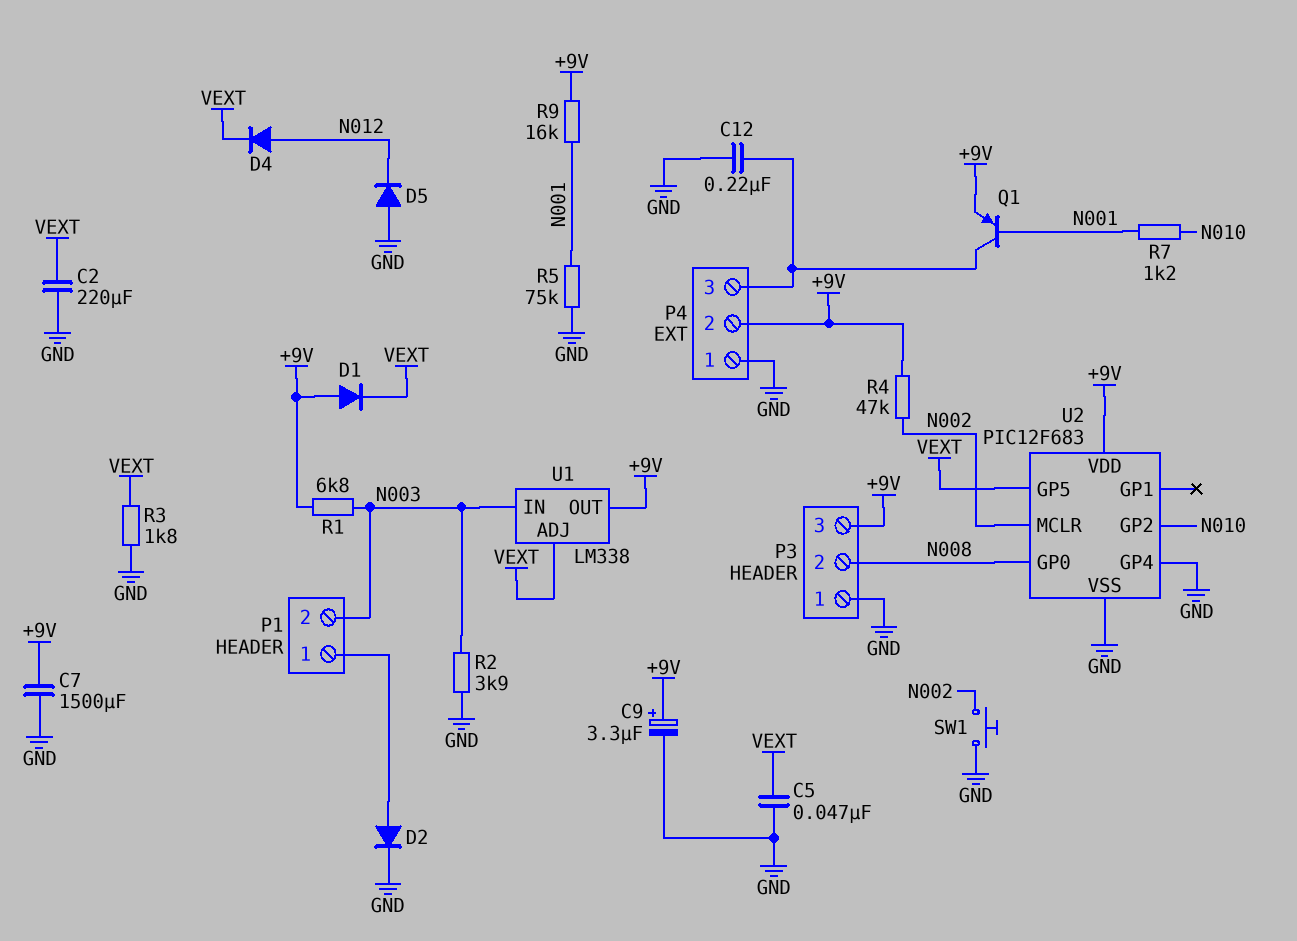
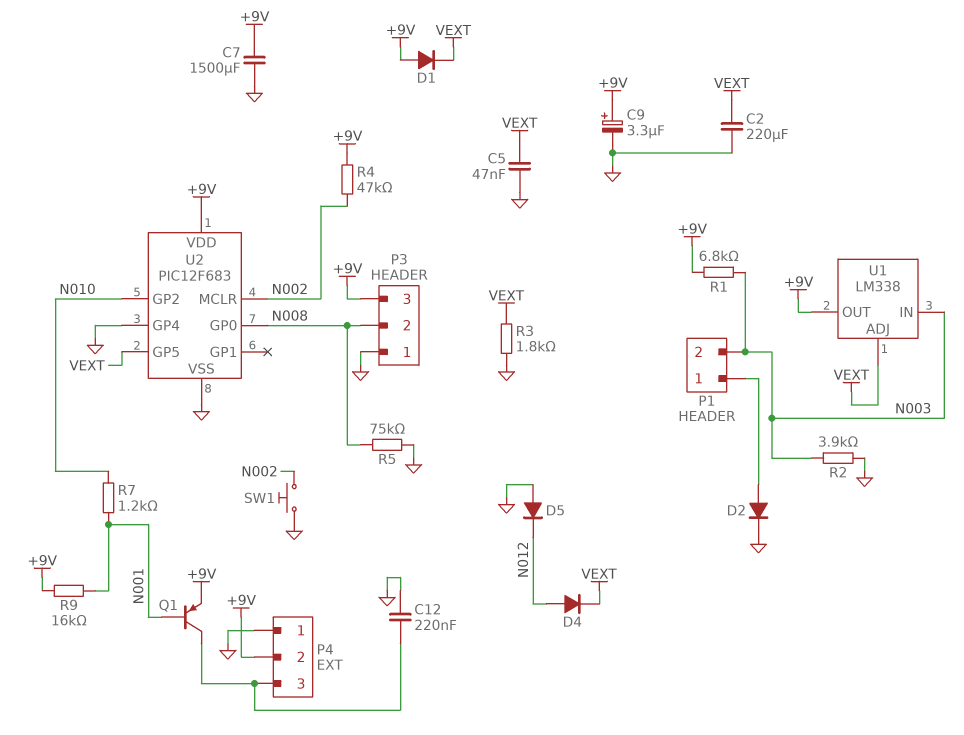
R5: 75k (GND, N001) -> 75k (GND, N008)

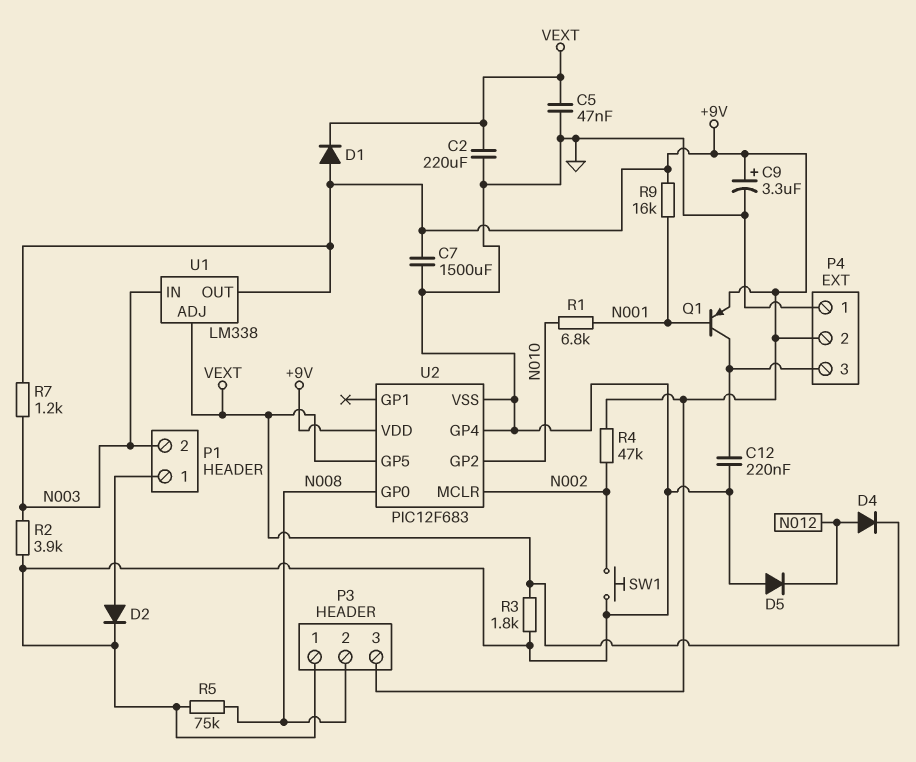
R1: 6.8k (+9V, N003) -> 6.8k (N001, N010)
R7: 1.2k (N001, N010) -> 1.2k (+9V, N003)

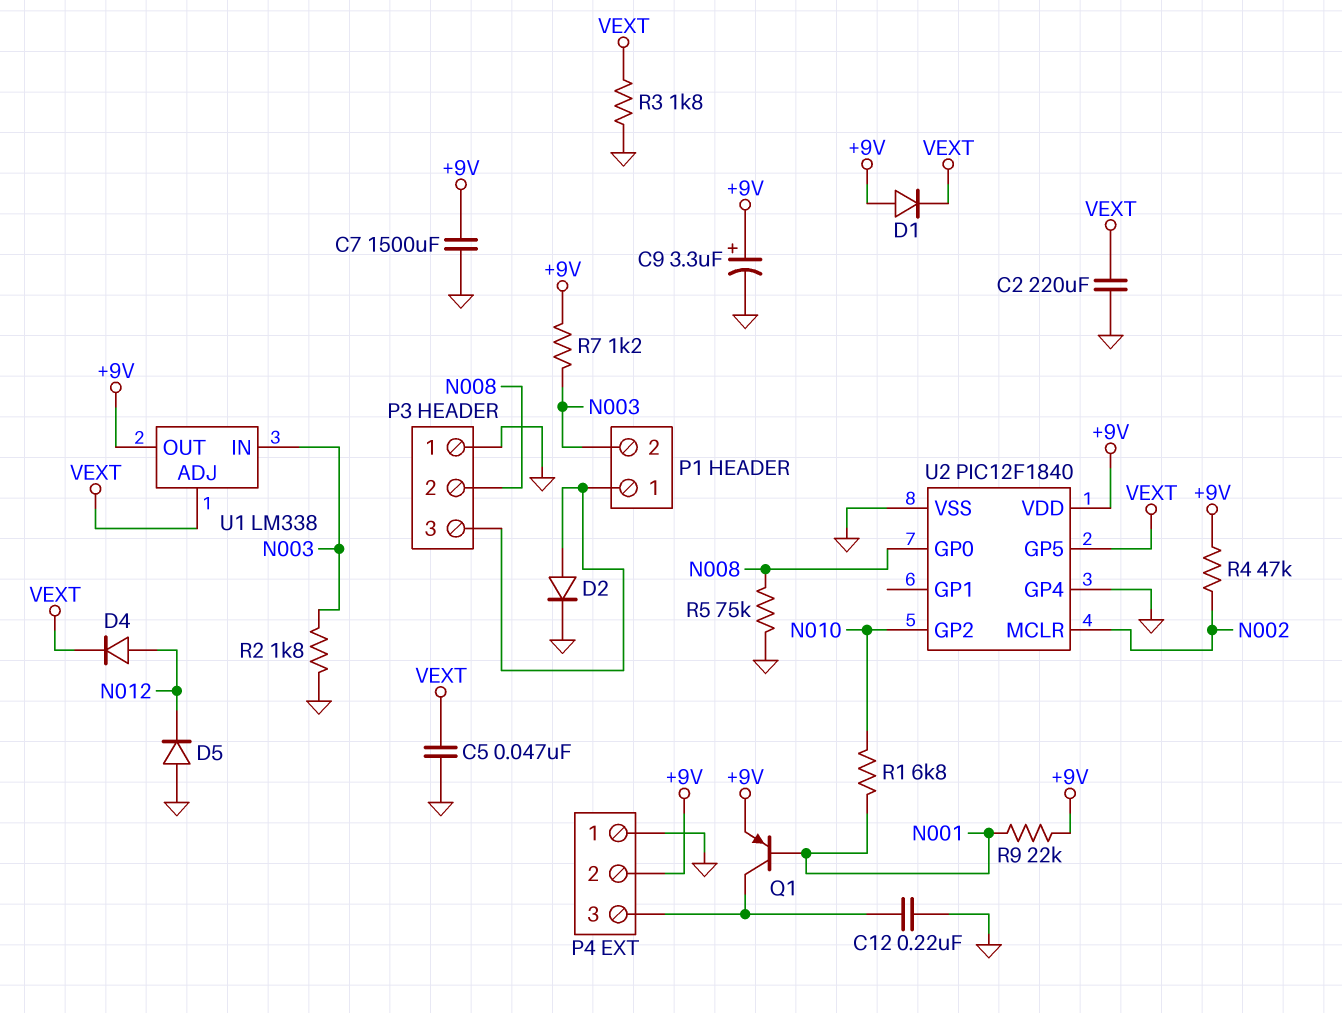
P3 pin 3: +9V -> P1/1
R2: 3.9k (GND, N003) -> 1.8k (GND, N003)
R9: 16k (+9V, N001) -> 22k (+9V, N001)
SW1: button (GND, N002) -> none
U2: PIC12F683 -> PIC12F1840

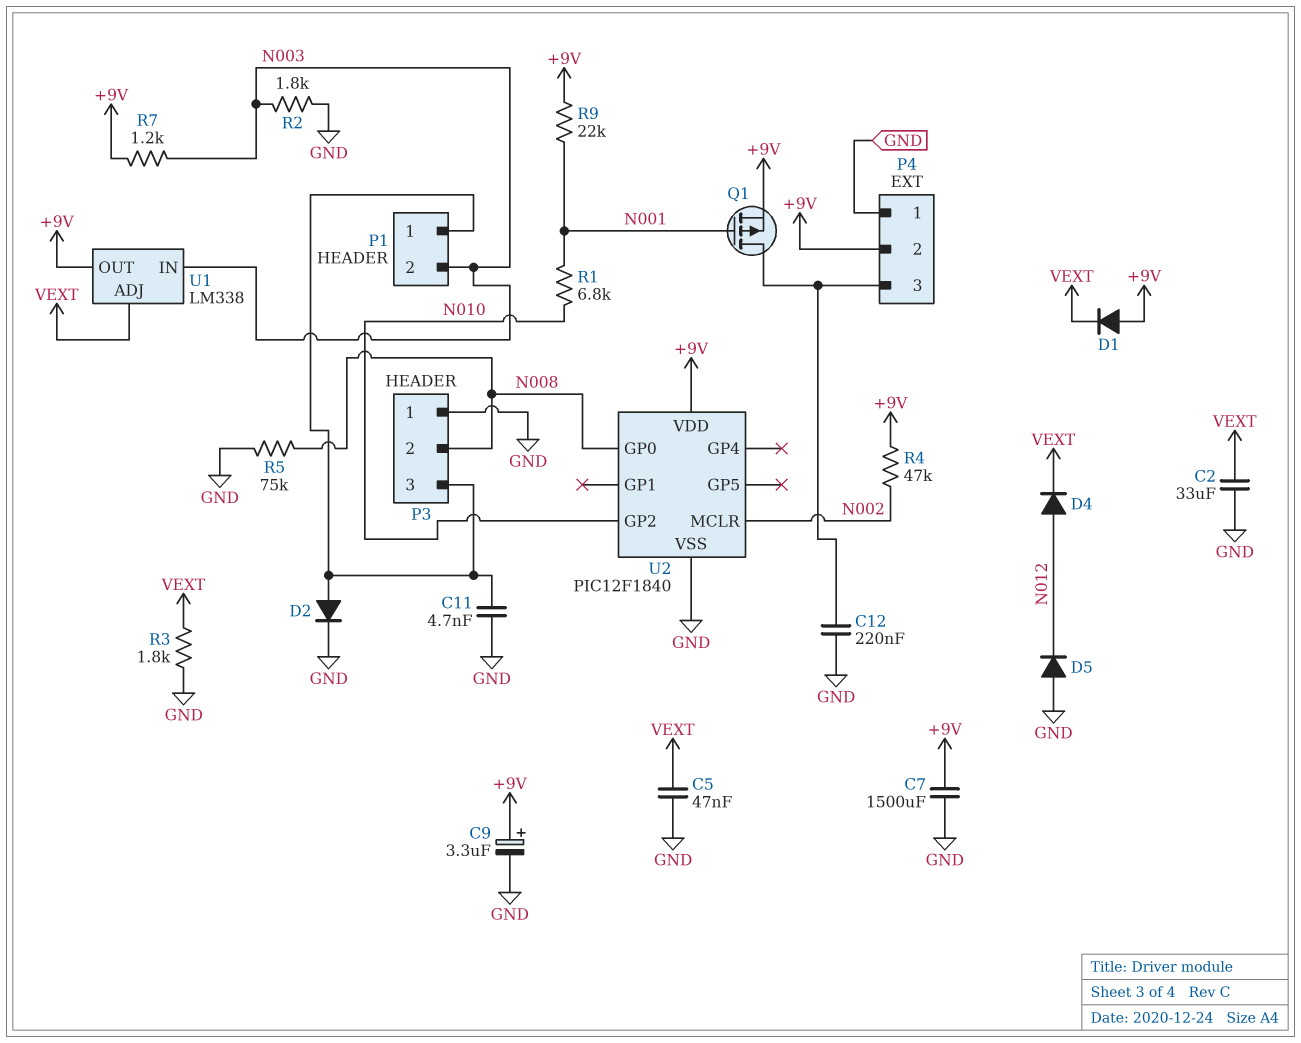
C2: 220uF (GND, VEXT) -> 33uF (GND, VEXT)
C11: none -> 4.7nF (GND, P1/1)
Q1: PNP (B N001, C P4/3, E +9V) -> PMOS (G N001, D P4/3, S +9V)
U2 pin GP4: GND -> none
U2 pin GP5: VEXT -> none

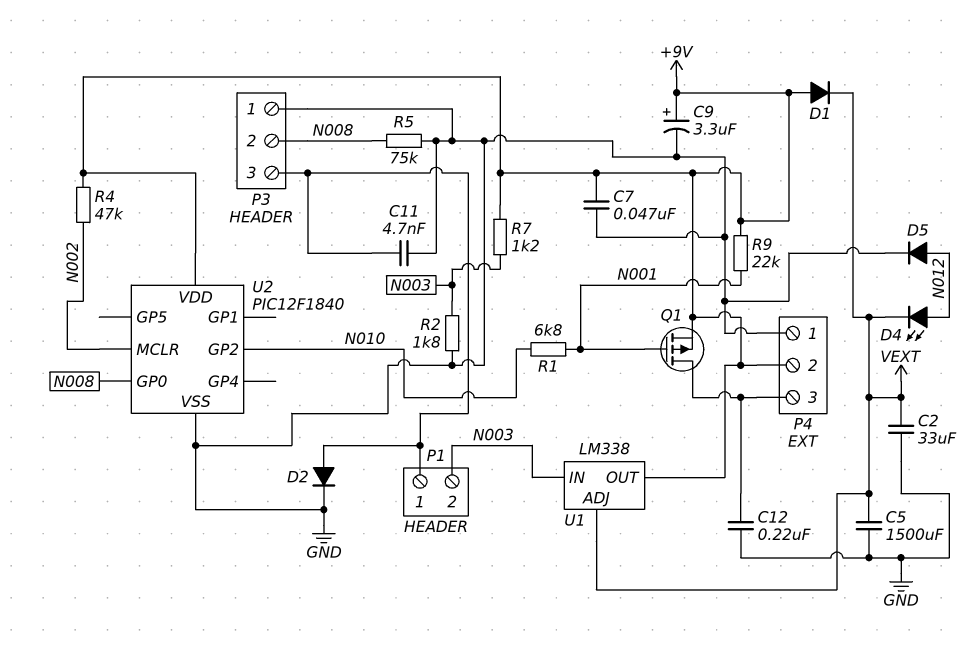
C5: 47nF (GND, VEXT) -> 1500uF (GND, VEXT)
C7: 1500uF (+9V, GND) -> 47nF (+9V, GND)
D4: diode (A N012, K VEXT) -> LED (A N012, K VEXT)
D5: diode (A GND, K N012) -> diode (A N012, K GND)
R3: 1.8k (GND, VEXT) -> none

